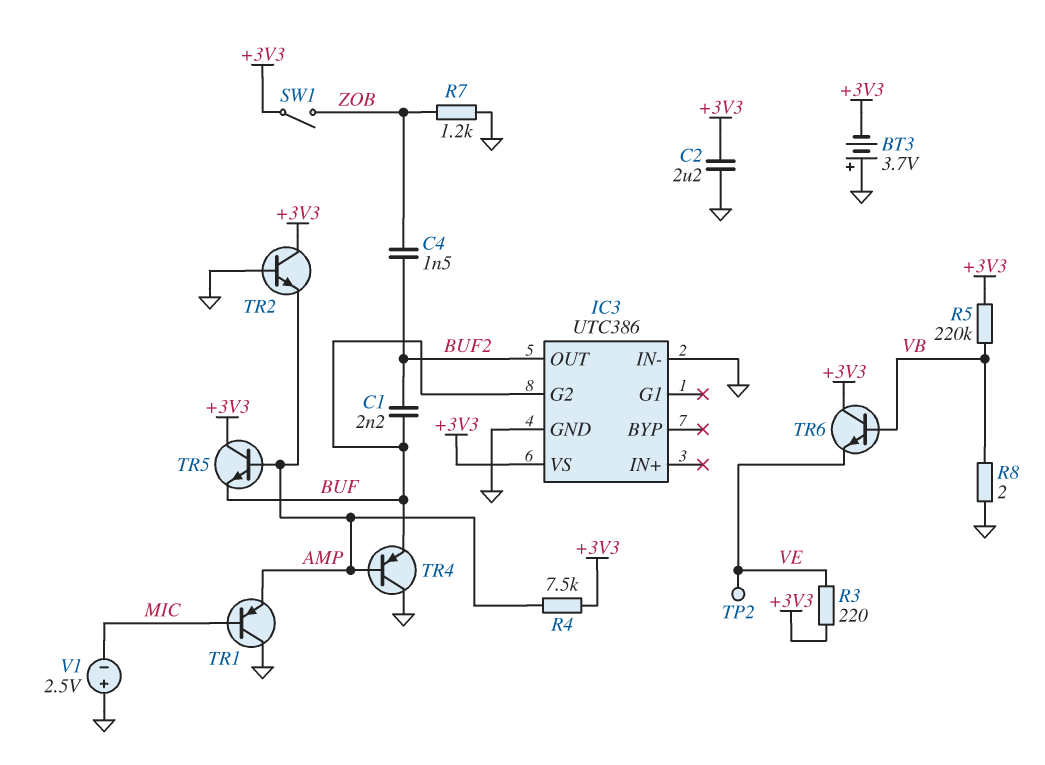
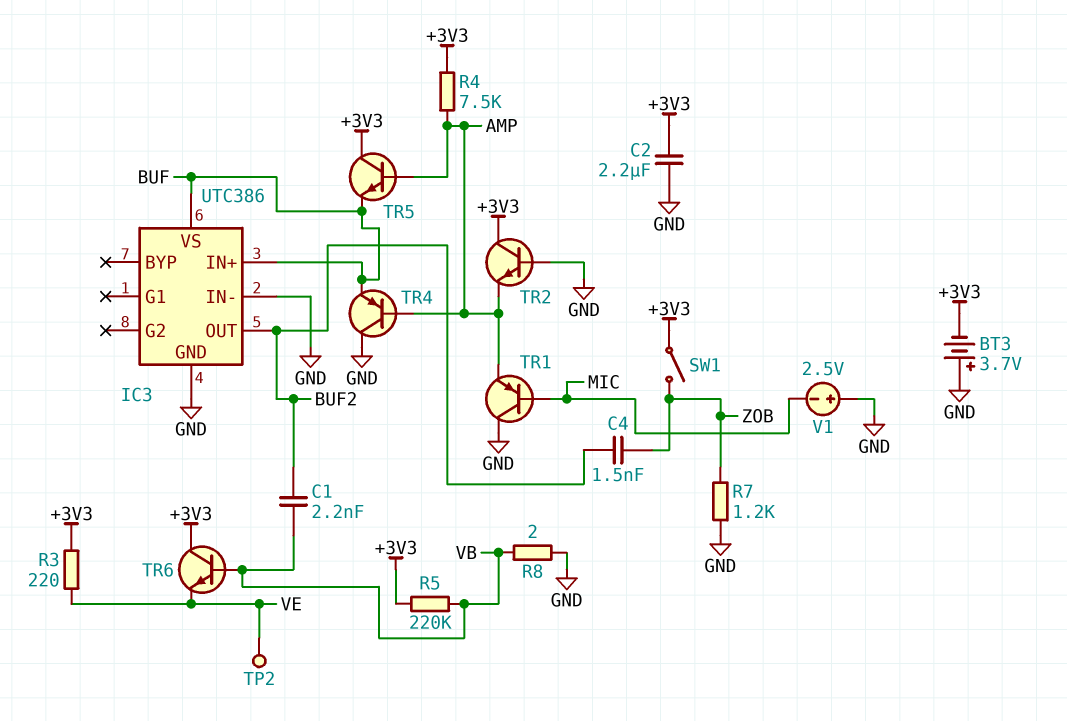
C1: 2.2nF (BUF, BUF2) -> 2.2nF (BUF2, VB)
IC3 pin G2: BUF -> none
IC3 pin IN+: none -> BUF
IC3 pin VS: +3V3 -> BUF

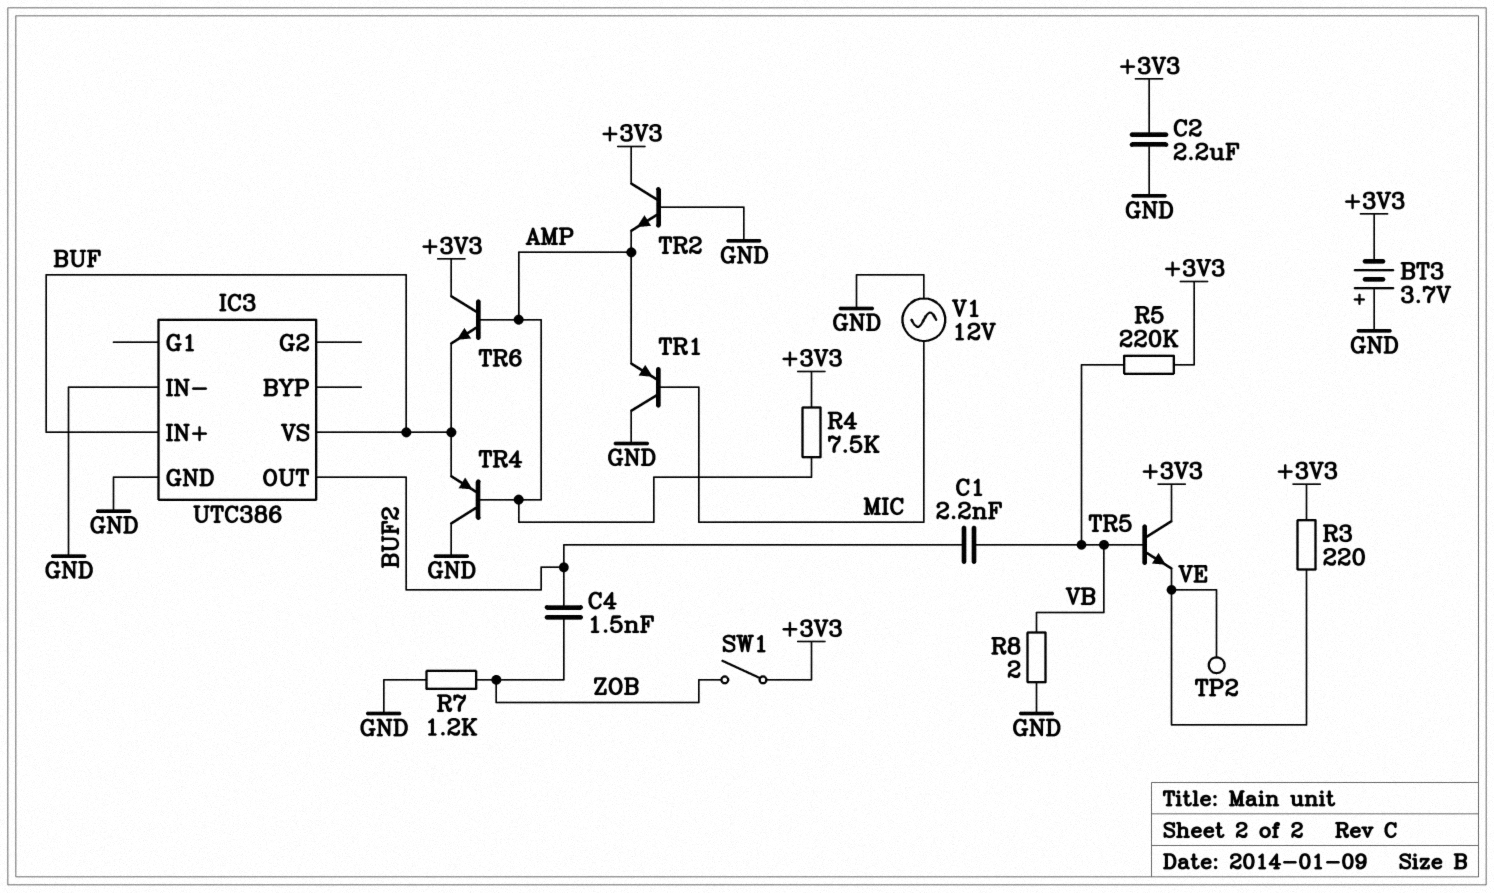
TR5: NPN (B AMP, C +3V3, E BUF) -> NPN (B VB, C +3V3, E VE)
TR6: NPN (B VB, C +3V3, E VE) -> NPN (B AMP, C +3V3, E BUF)
V1: 2.5V (plus GND, minus MIC) -> AC 12V (GND, MIC)

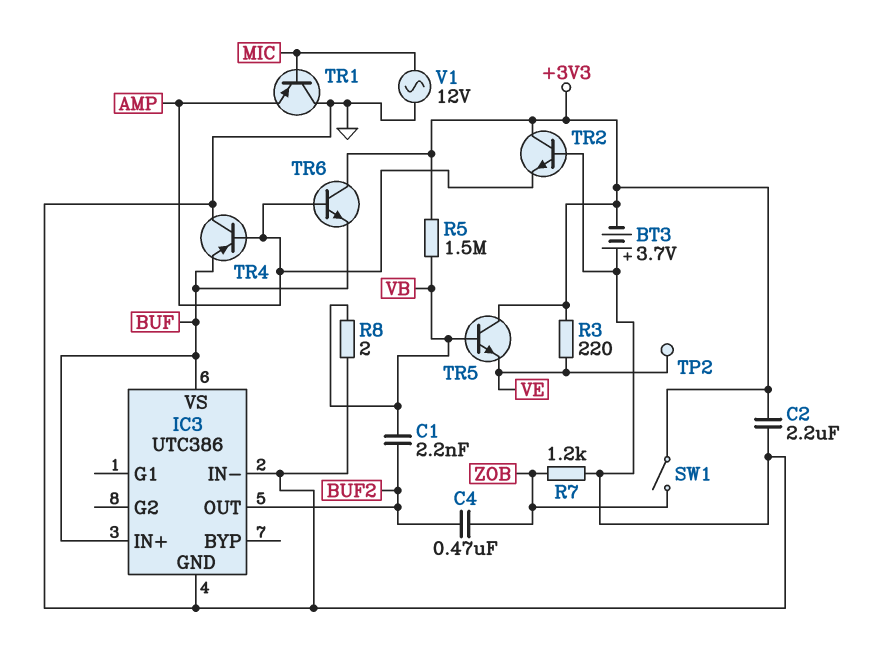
C4: 1.5nF (BUF2, ZOB) -> 470nF (BUF2, ZOB)
R4: 7.5k (+3V3, AMP) -> none
R5: 220k (+3V3, VB) -> 1.5M (+3V3, VB)

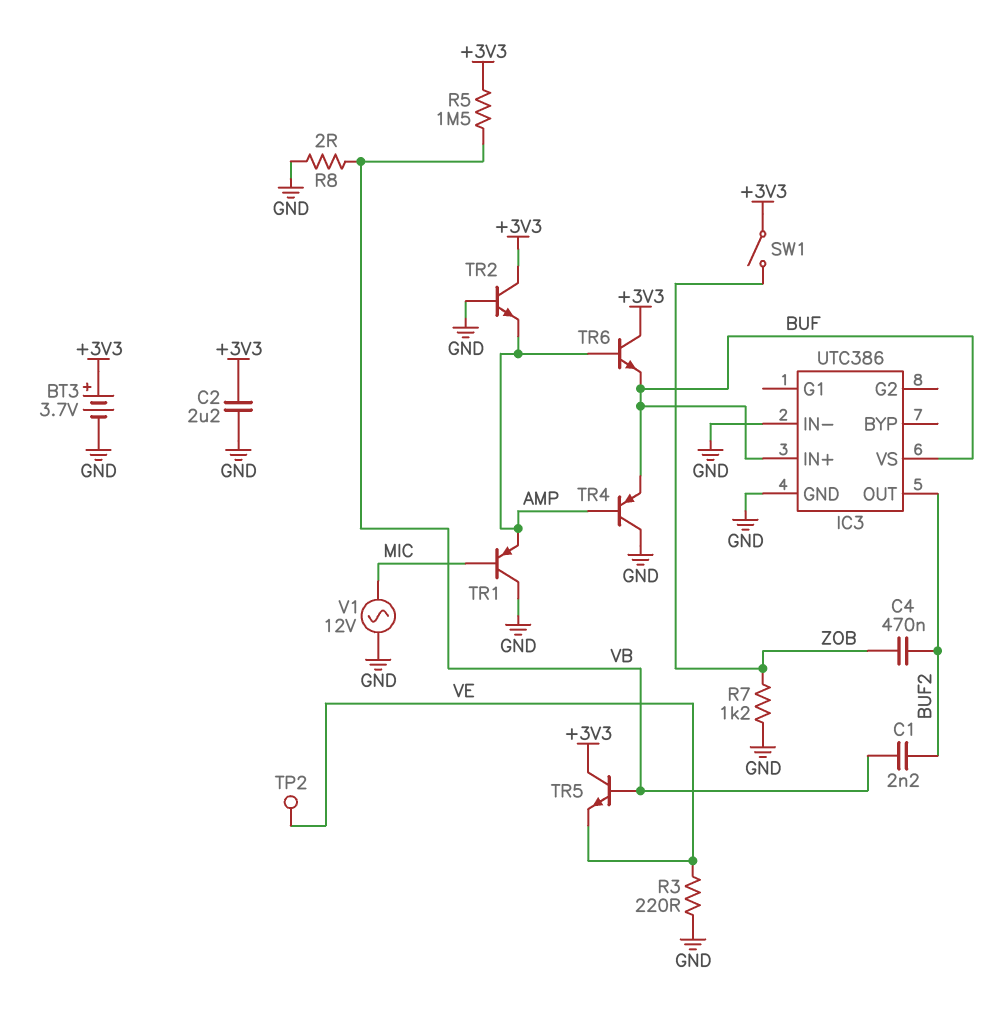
BT3: 3.7V (plus GND, minus +3V3) -> 3.7V (plus +3V3, minus GND)
R3: 220 (+3V3, VE) -> 220 (GND, VE)

